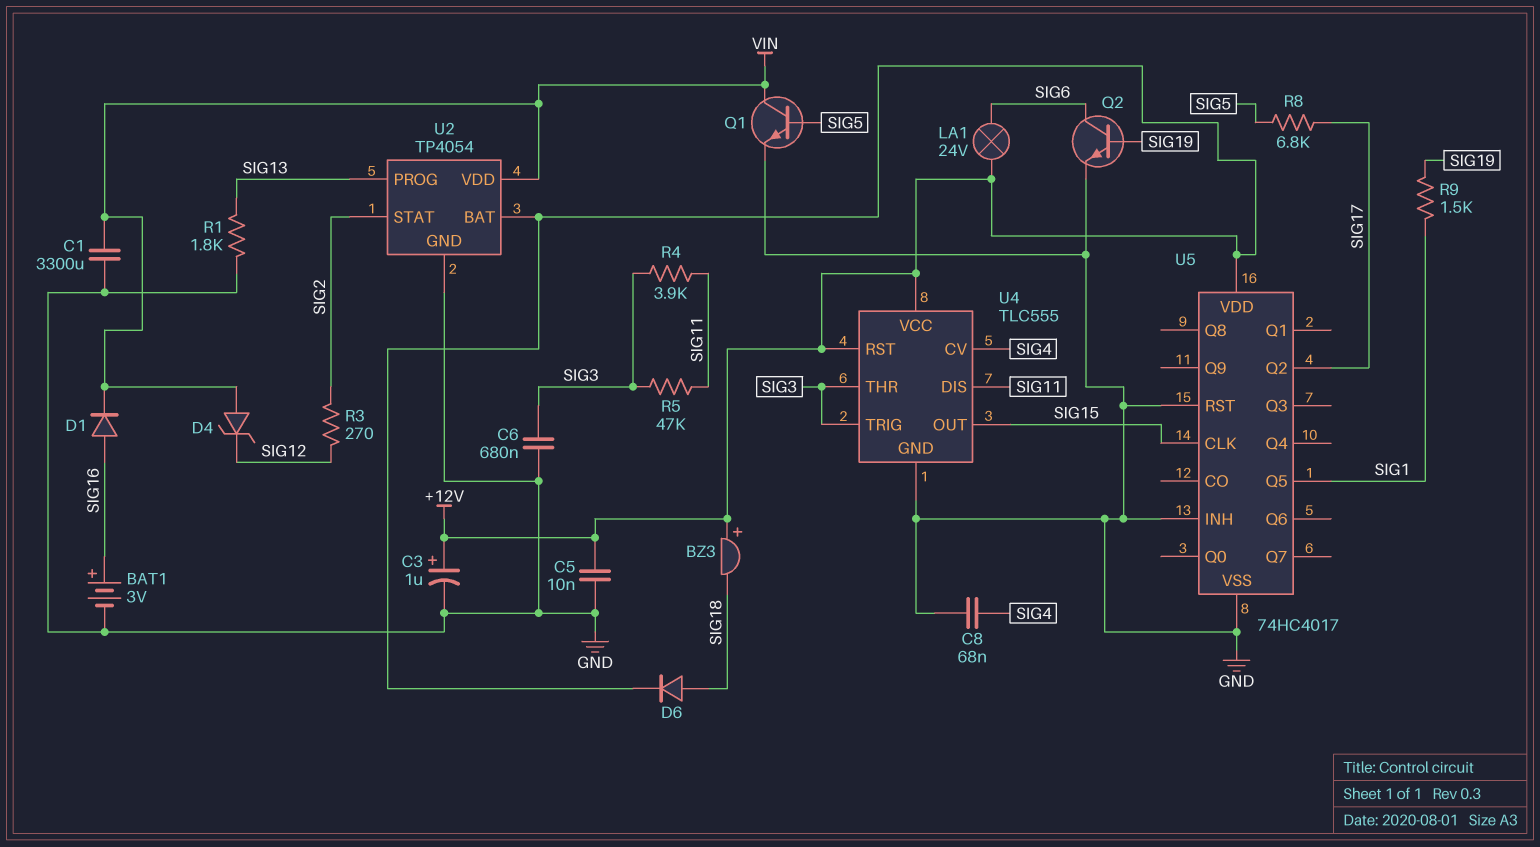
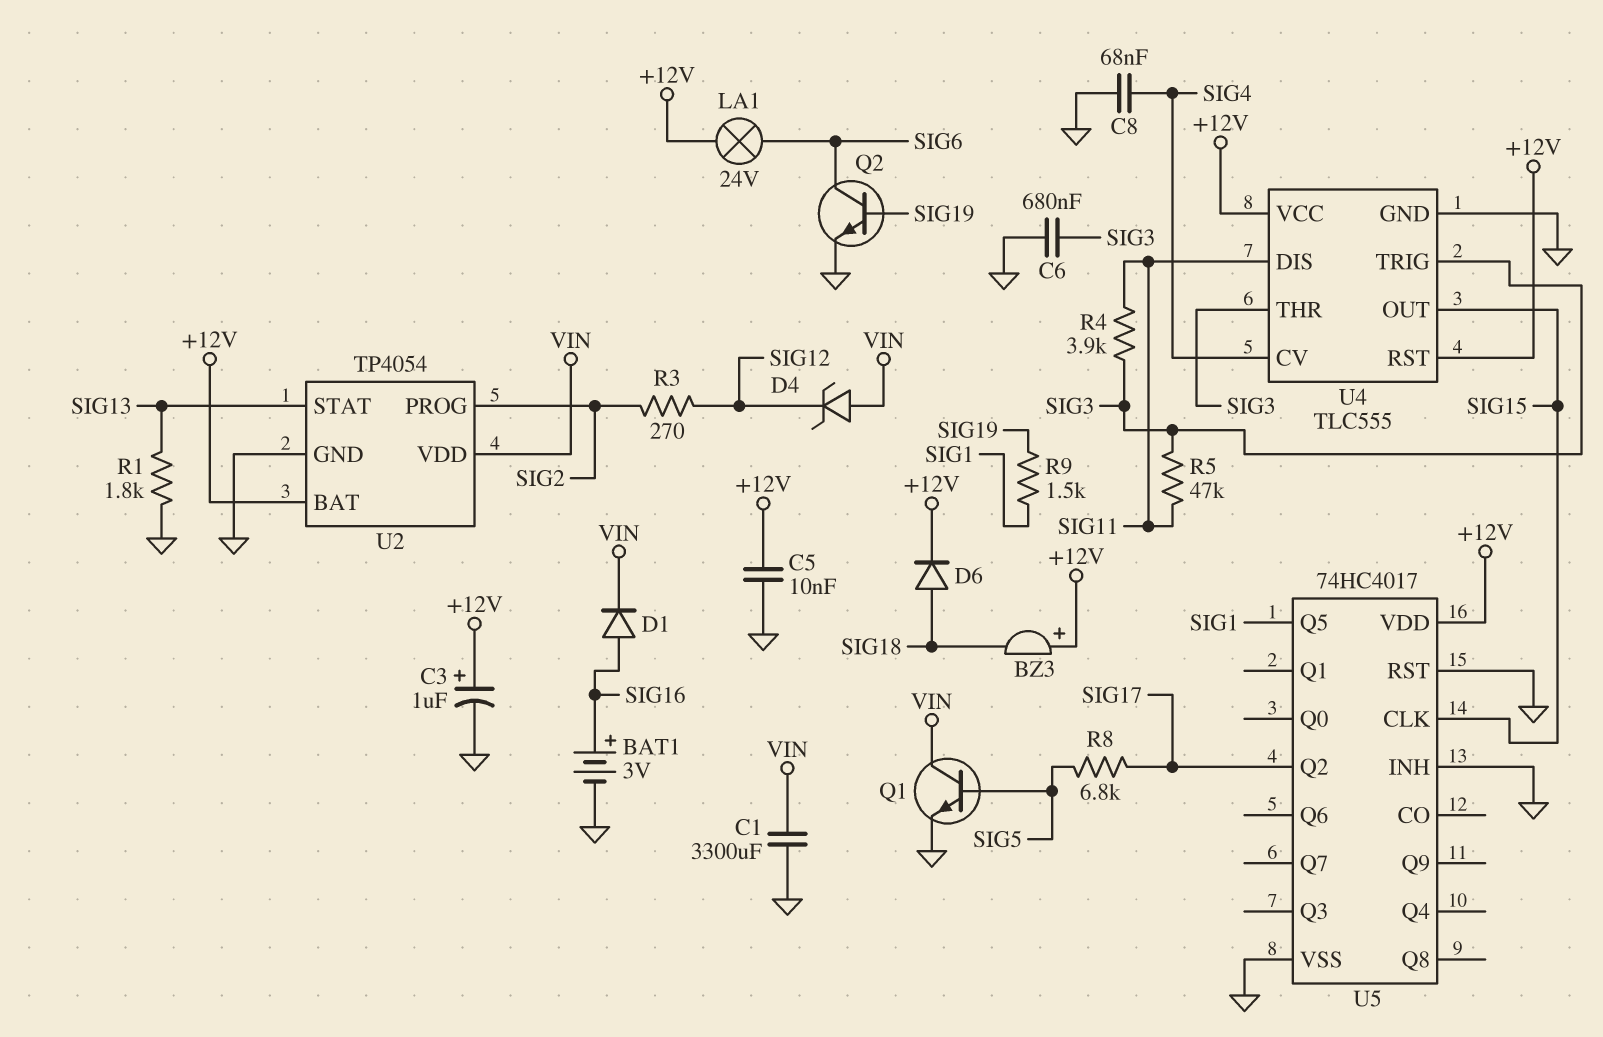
U2 pin PROG: SIG13 -> SIG2
U2 pin STAT: SIG2 -> SIG13

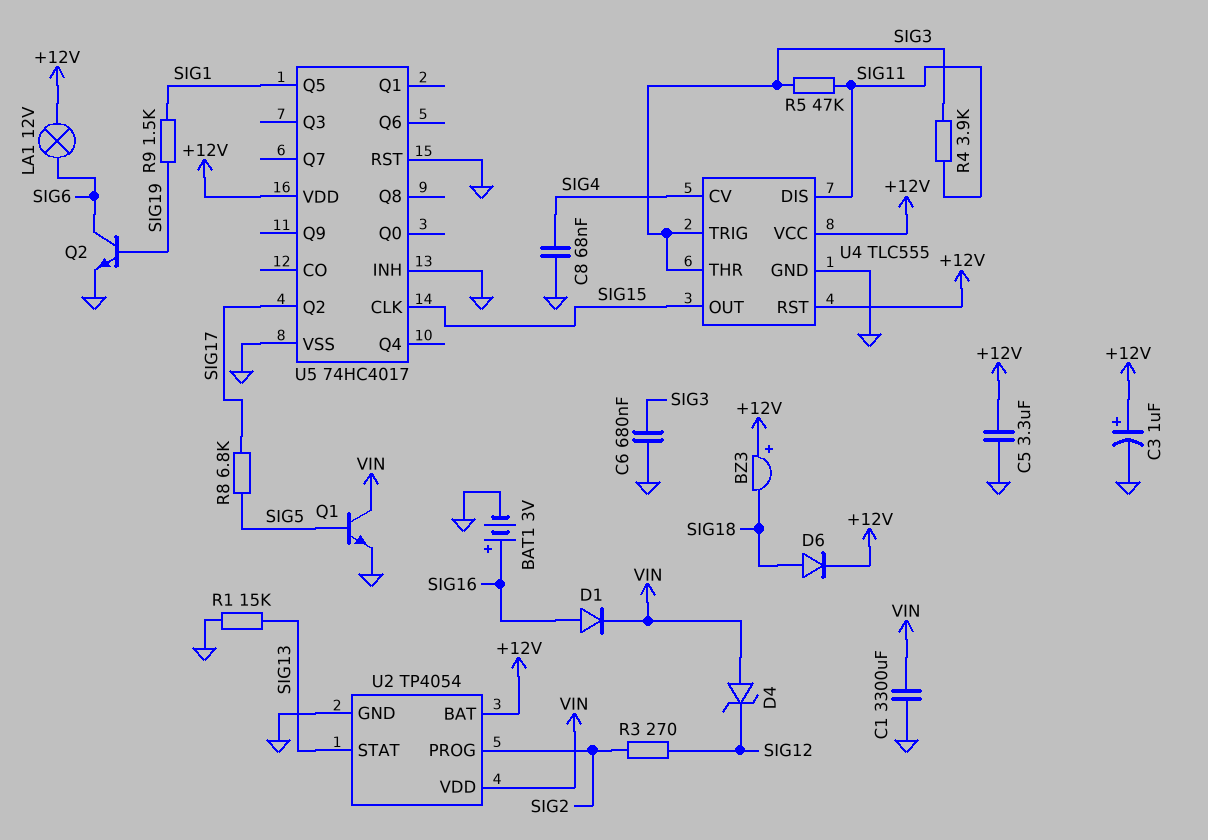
C5: 10nF (+12V, GND) -> 3.3uF (+12V, GND)
LA1: lamp 24V (+12V, SIG6) -> lamp 12V (+12V, SIG6)
R1: 1.8k (GND, SIG13) -> 15k (GND, SIG13)

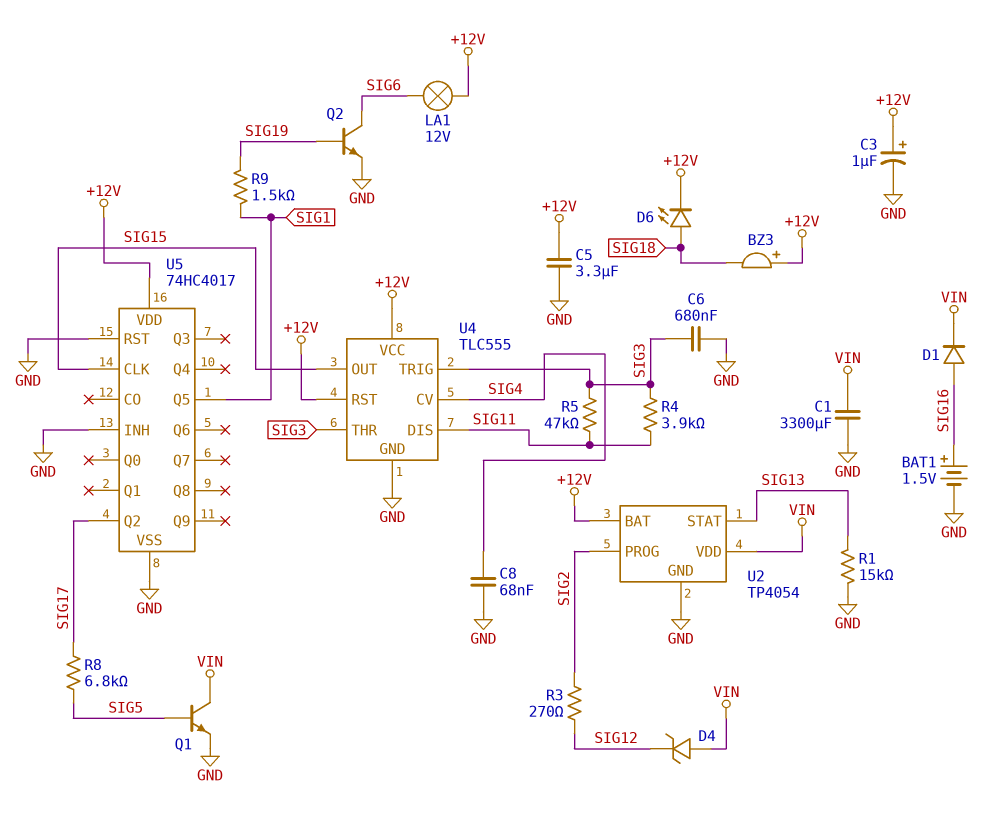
BAT1: 3V (plus SIG16, minus GND) -> 1.5V (plus SIG16, minus GND)
D6: diode (A SIG18, K +12V) -> LED (A SIG18, K +12V)

